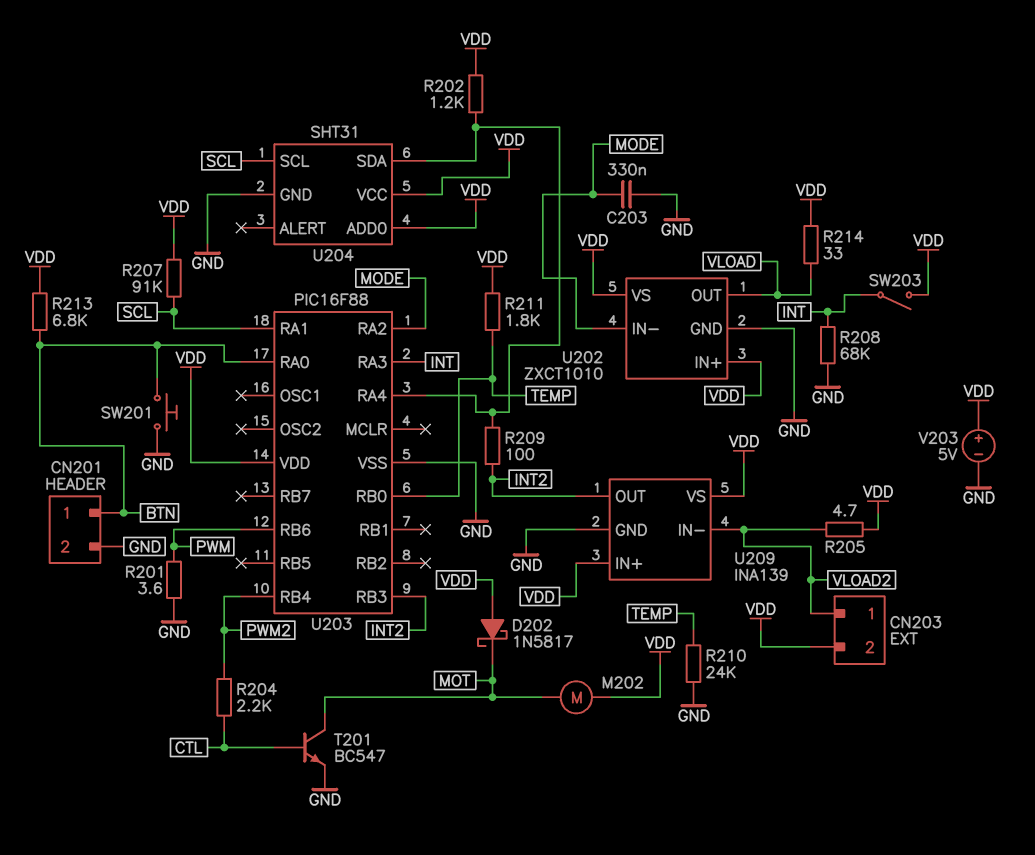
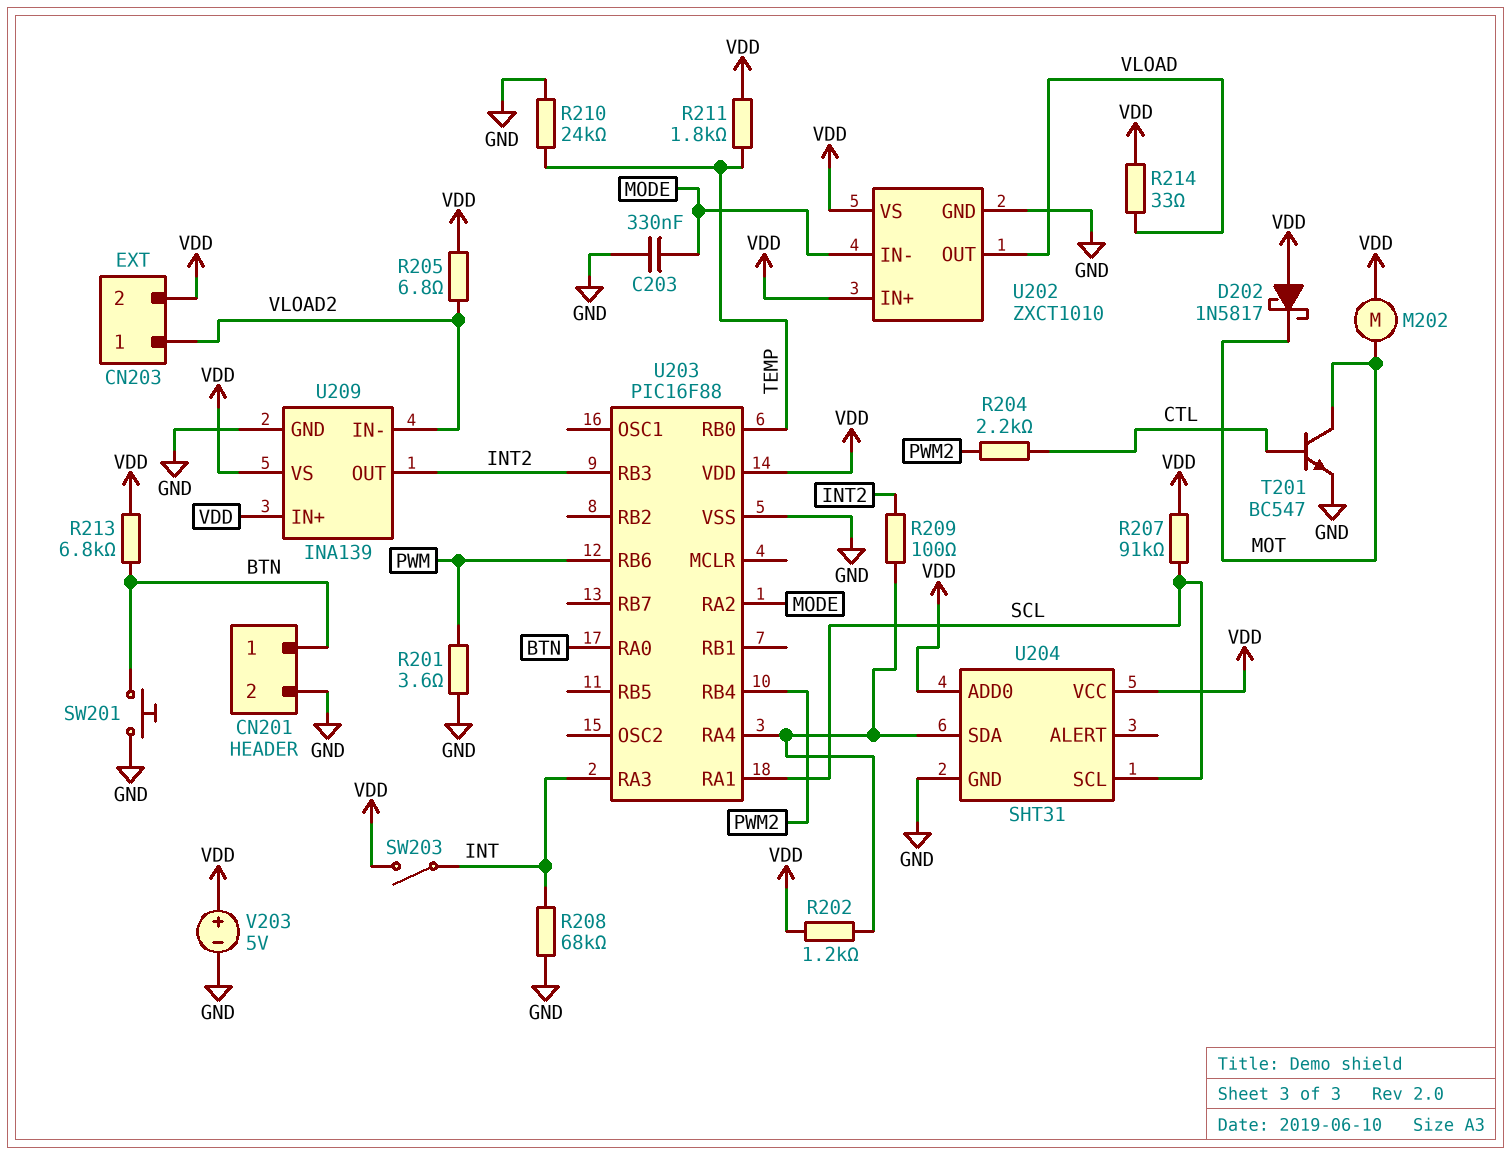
R205: 4.7 (VDD, VLOAD2) -> 6.8 (VDD, VLOAD2)

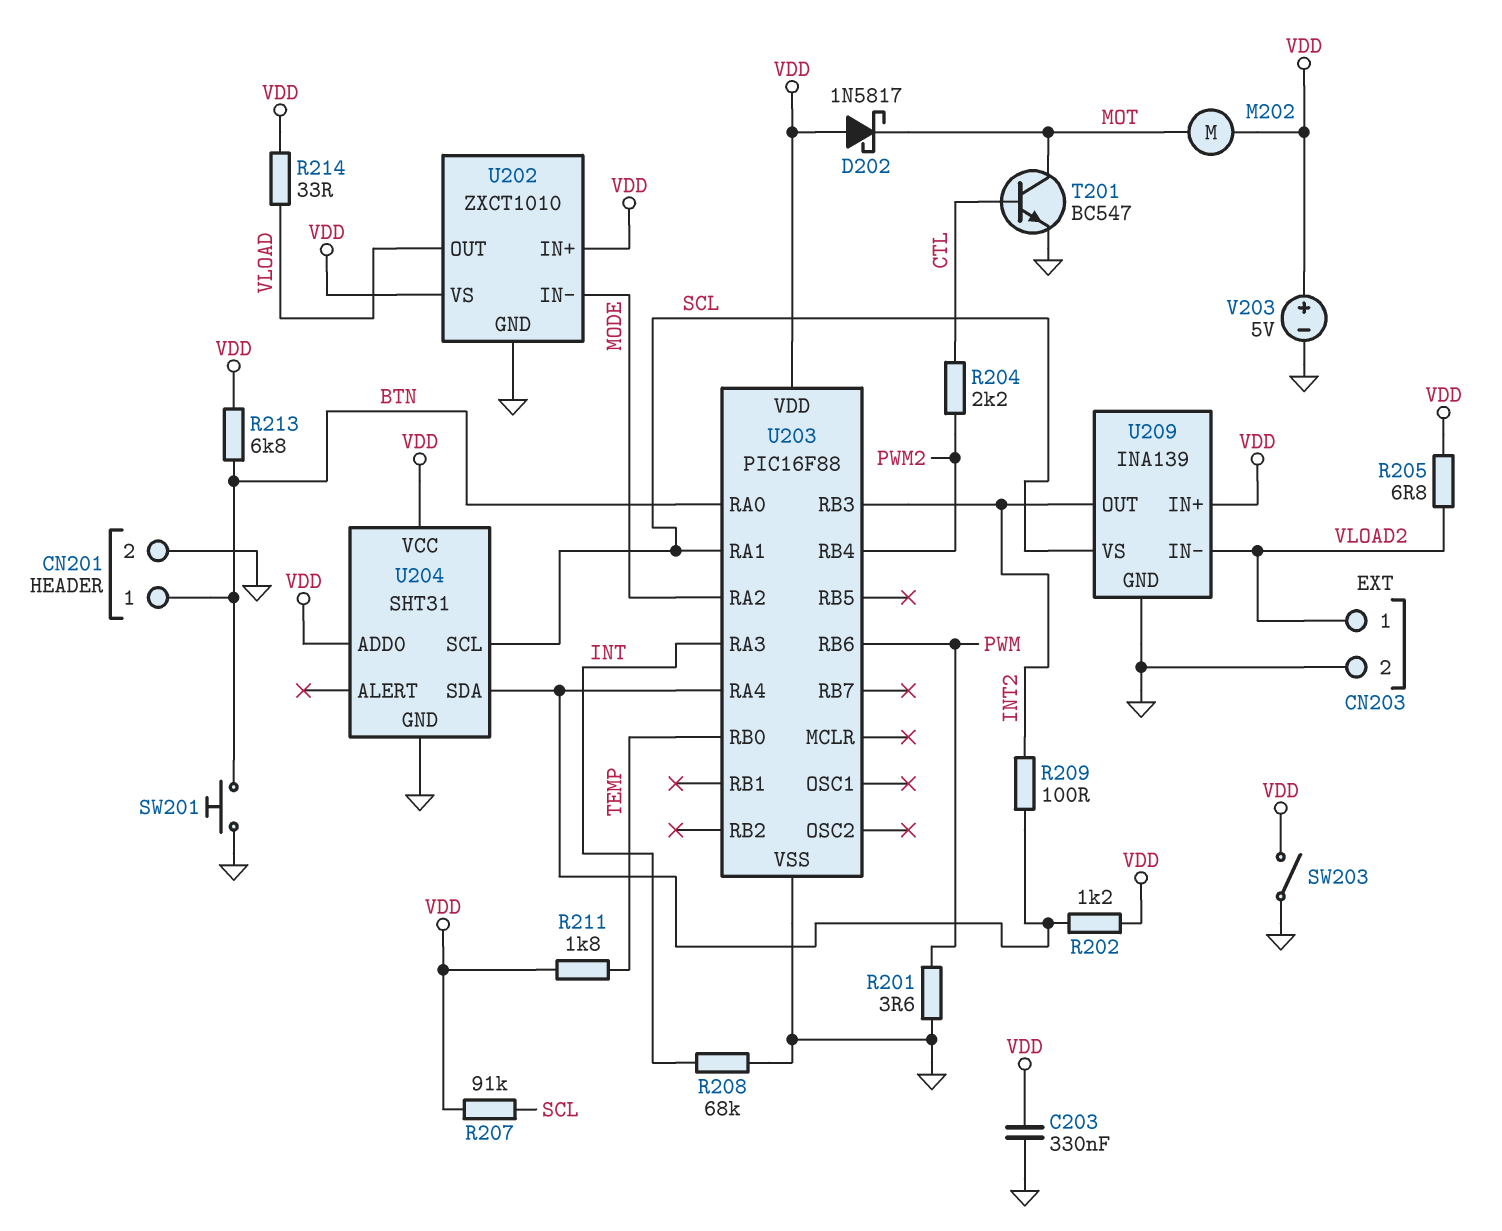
C203: 330nF (GND, MODE) -> 330nF (GND, VDD)
CN203 pin 2: VDD -> GND
R210: 24k (GND, TEMP) -> none
SW203: switch (INT, VDD) -> switch (GND, VDD)
U209 pin VS: VDD -> SCL

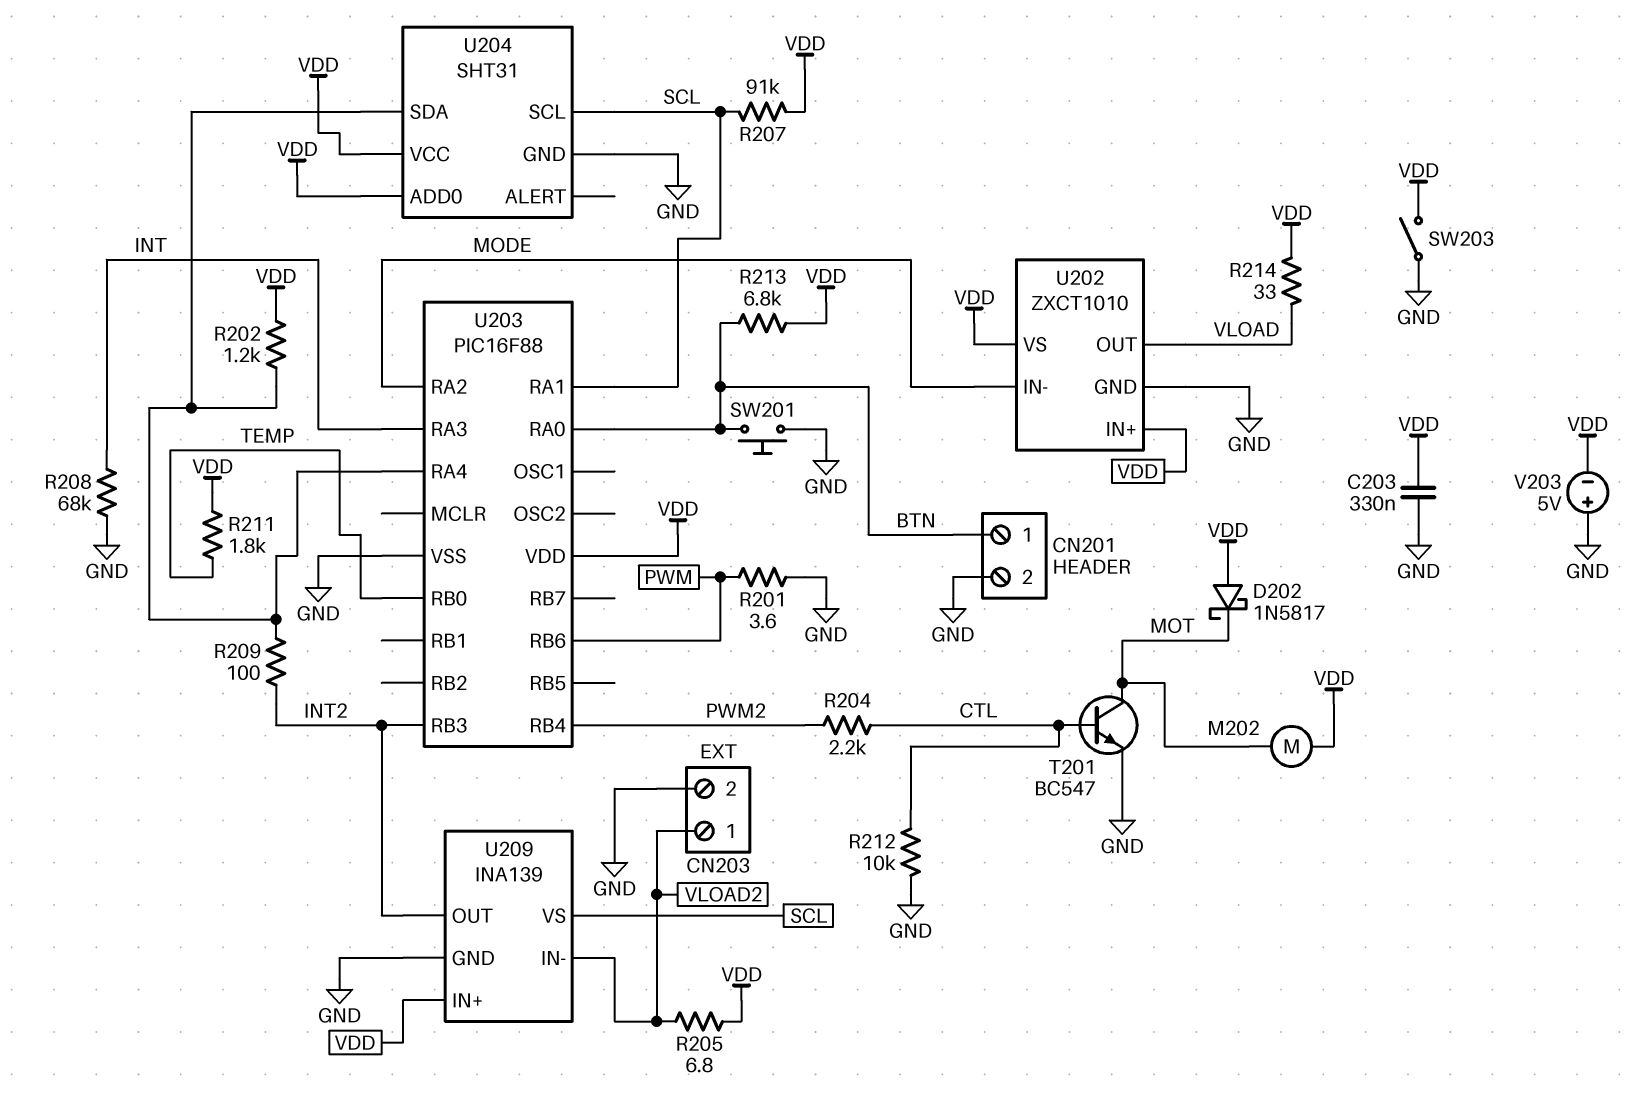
R212: none -> 10k (CTL, GND)
V203: 5V (plus VDD, minus GND) -> 5V (plus GND, minus VDD)

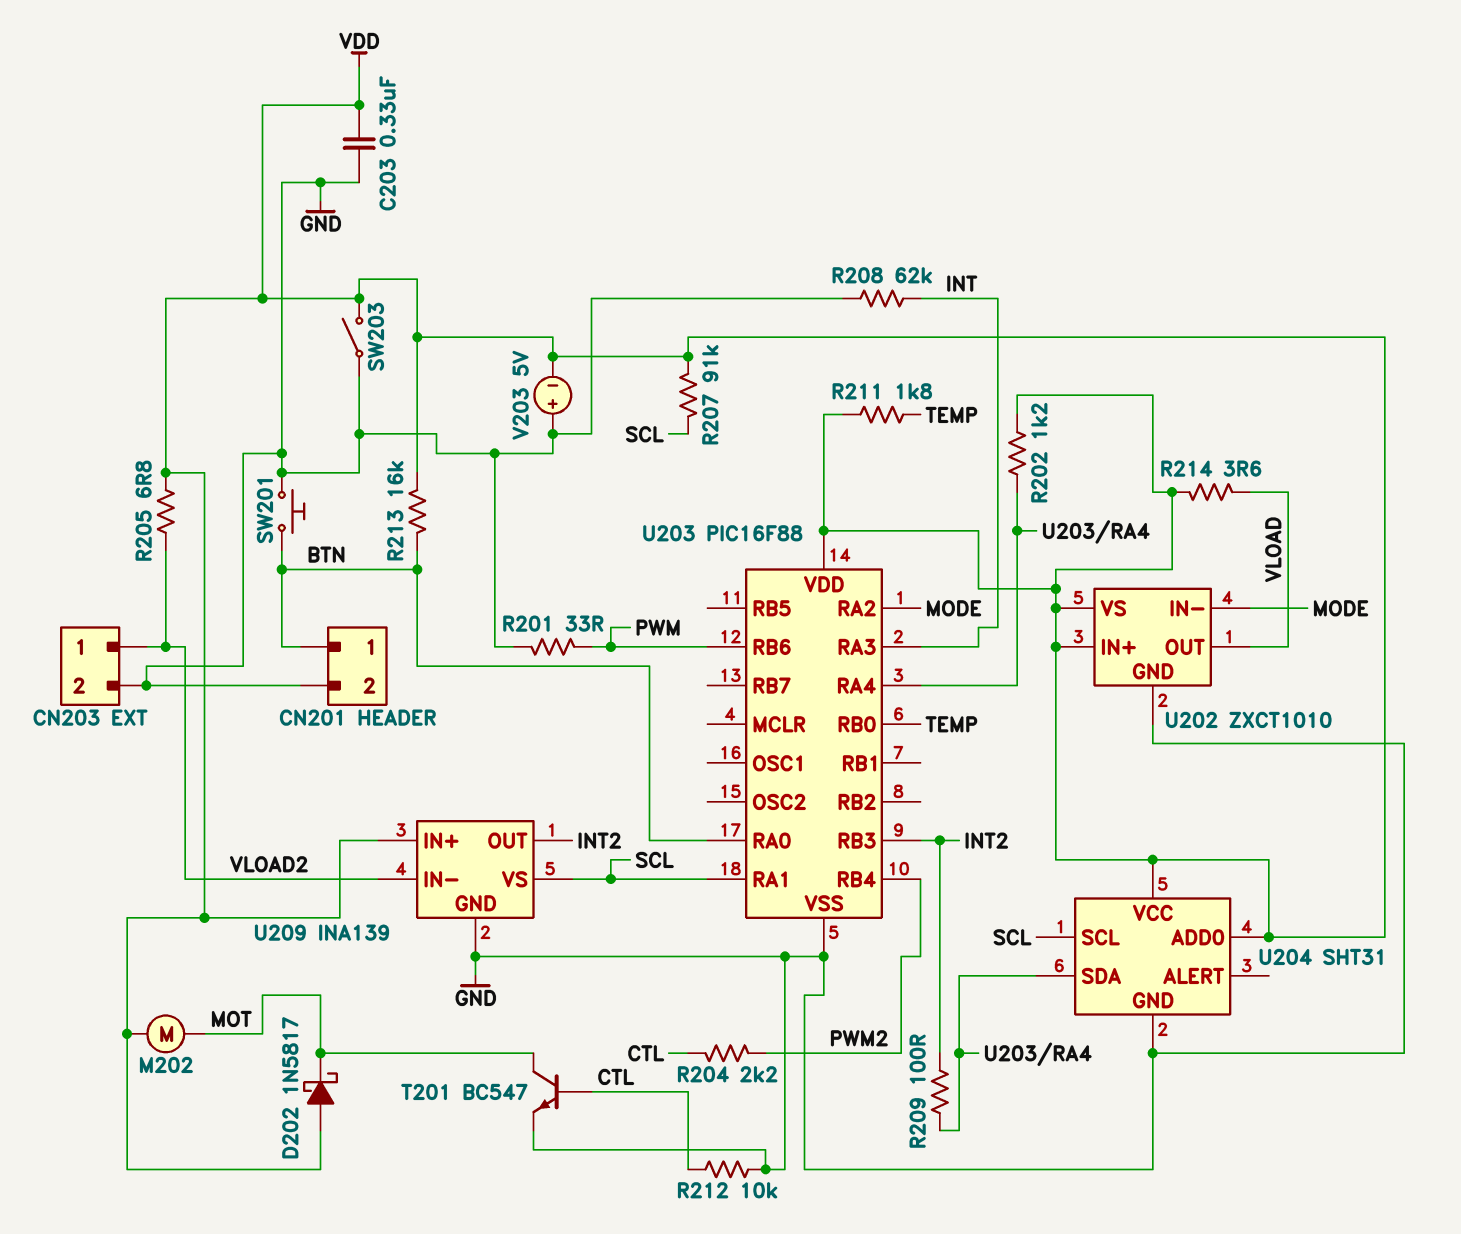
R201: 3.6 (GND, PWM) -> 33 (GND, PWM)
R208: 68k (GND, INT) -> 62k (GND, INT)
R213: 6.8k (BTN, VDD) -> 16k (BTN, VDD)
R214: 33 (VDD, VLOAD) -> 3.6 (VDD, VLOAD)

